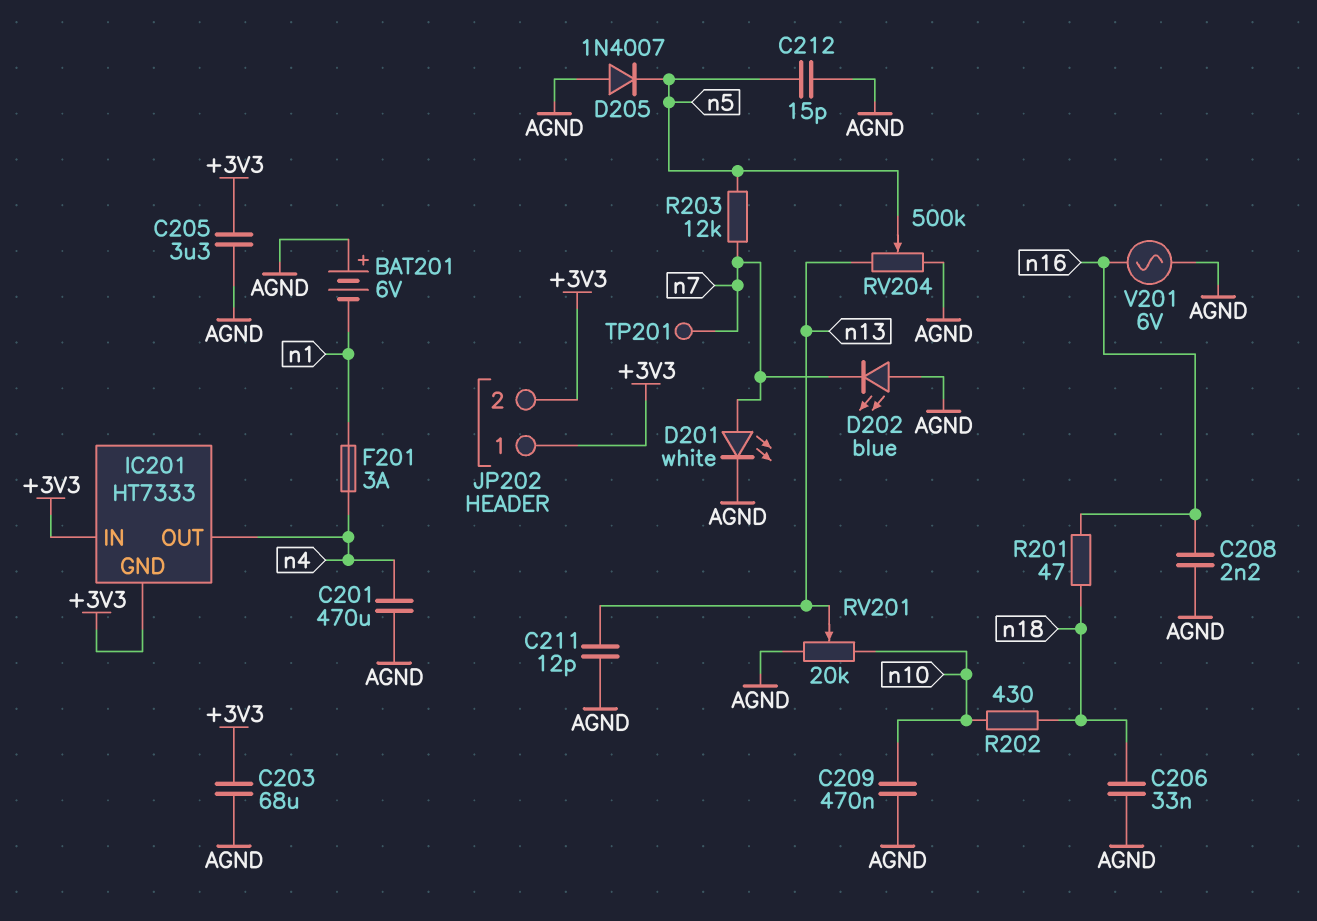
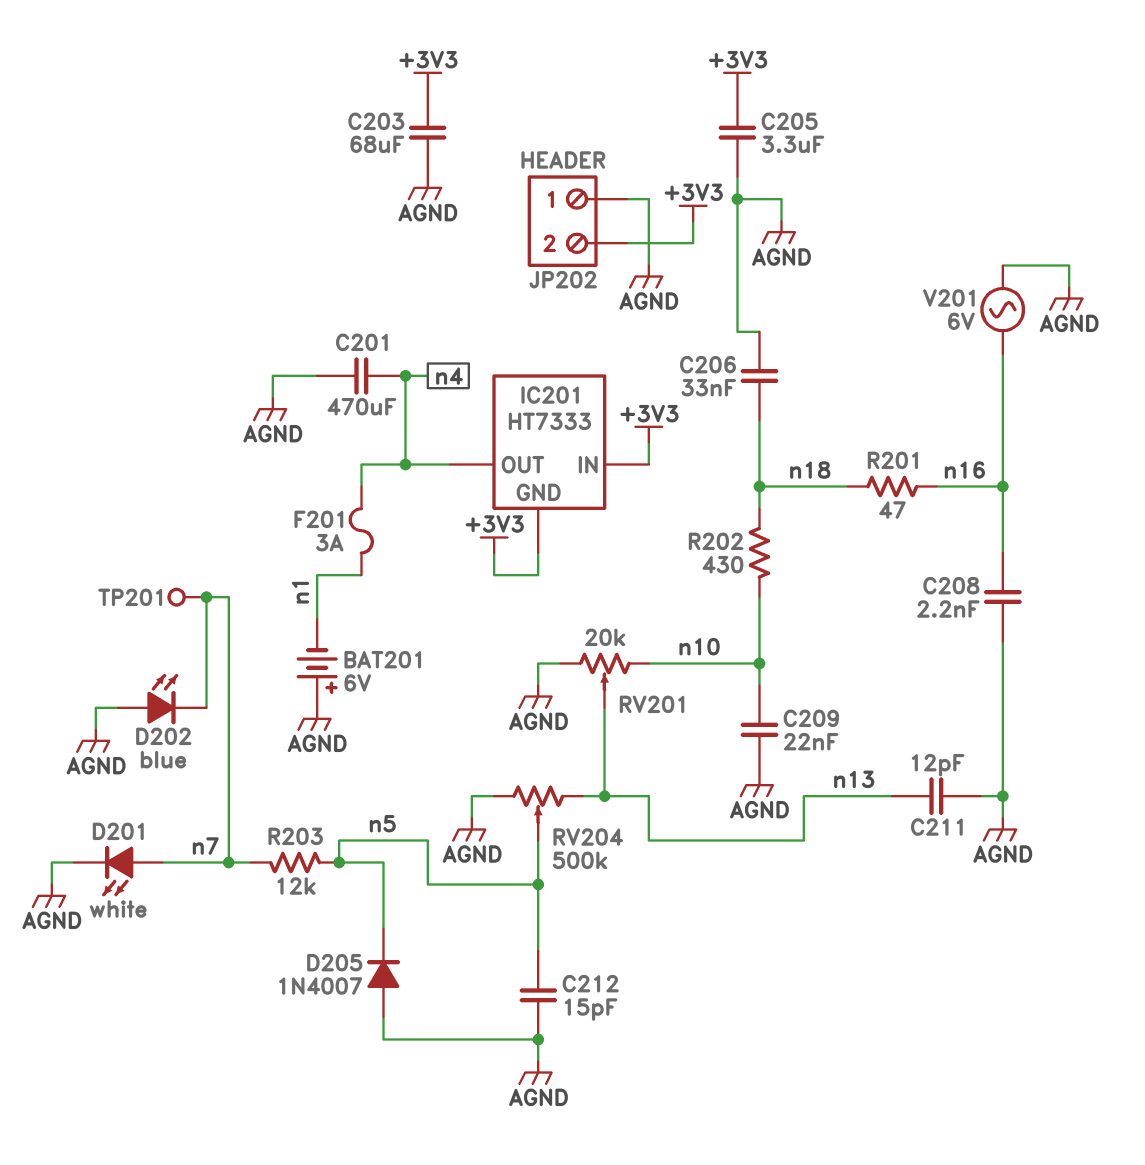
C209: 470nF (AGND, n10) -> 22nF (AGND, n10)
JP202 pin 1: +3V3 -> AGND

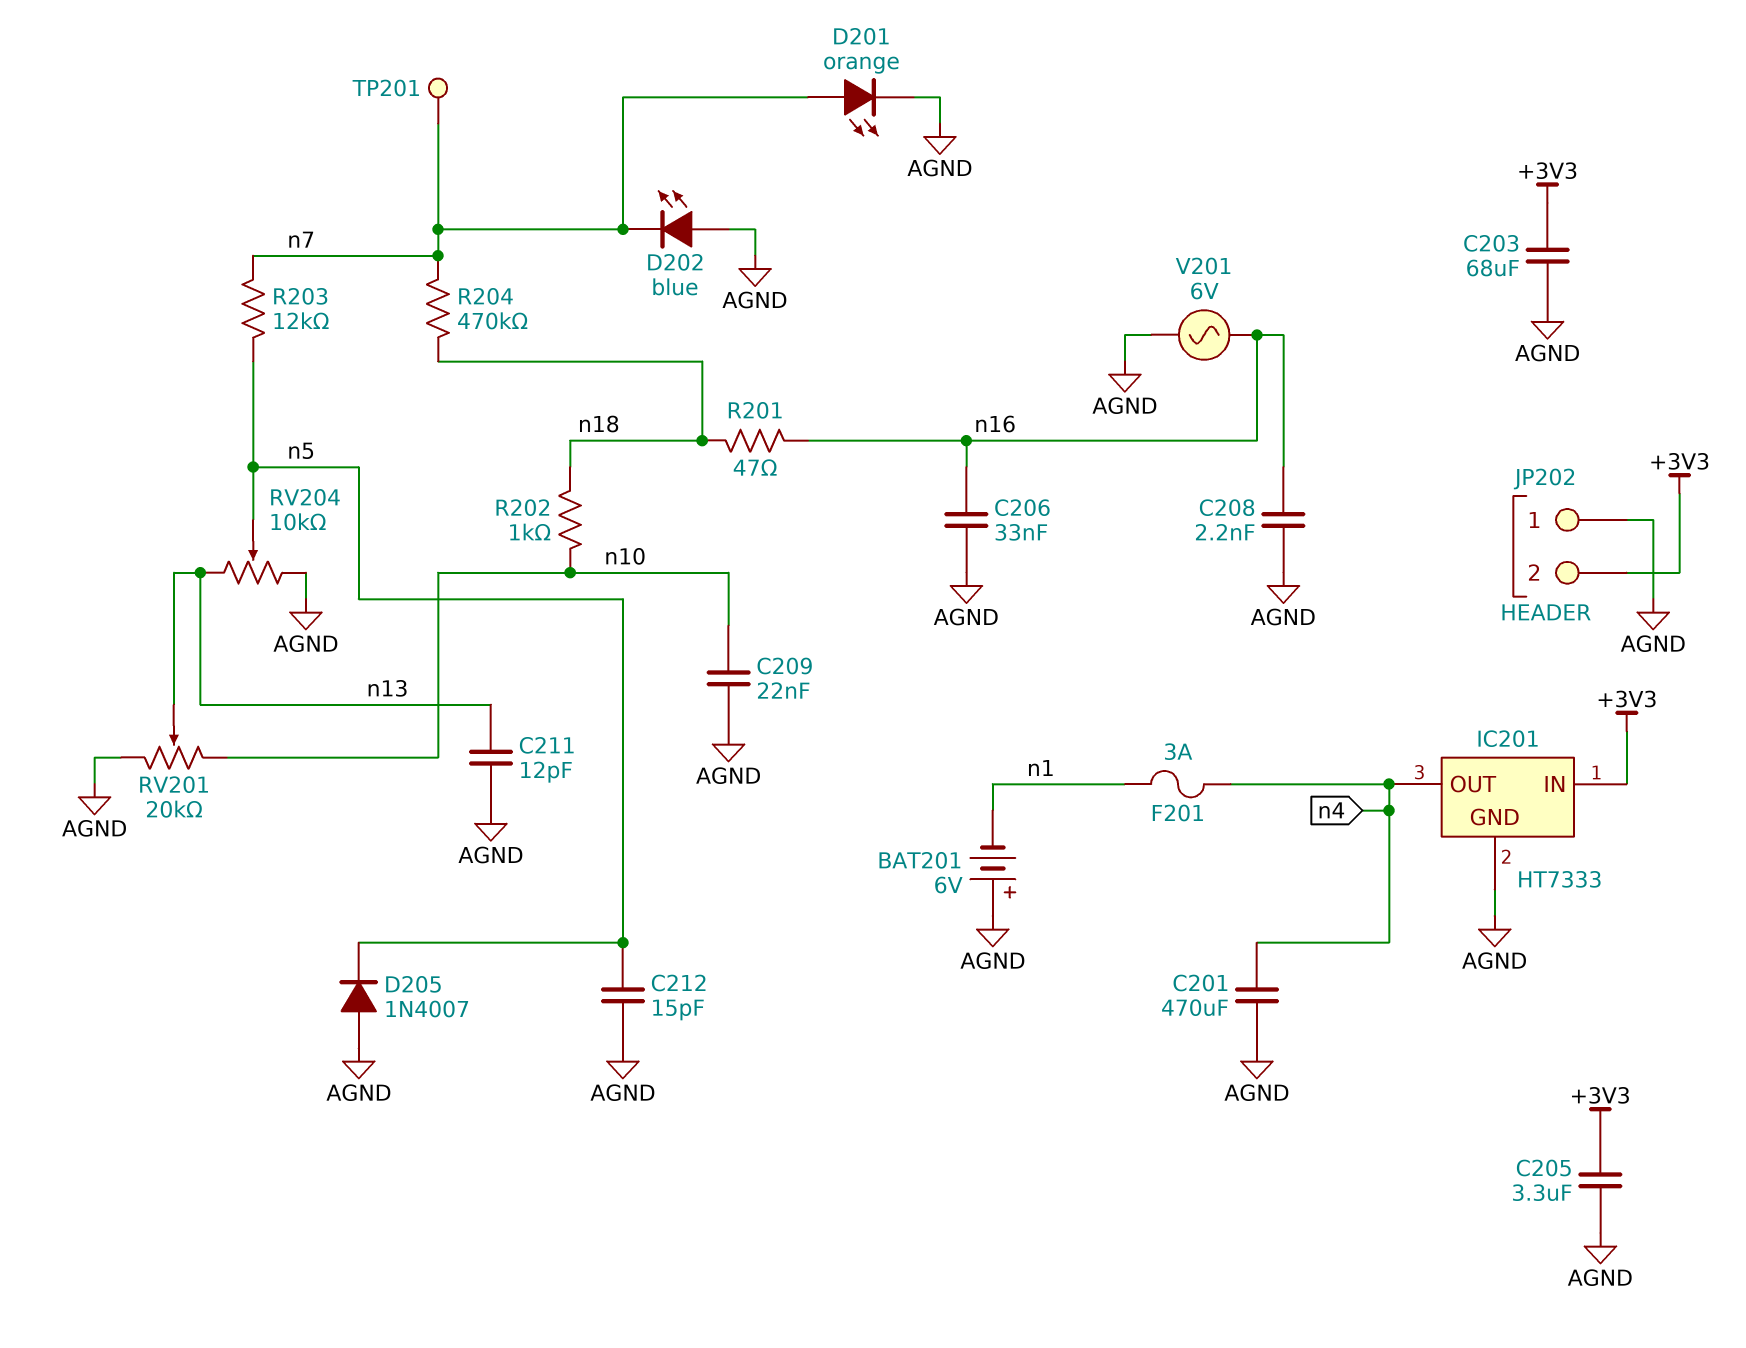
C206: 33nF (AGND, n18) -> 33nF (AGND, n16)
D201: LED white (A n7, K AGND) -> LED orange (A n7, K AGND)
IC201 pin GND: +3V3 -> AGND
R202: 430 (n10, n18) -> 1k (n10, n18)
R204: none -> 470k (n7, n18)
RV204: 500k (AGND, n13, wiper n5) -> 10k (AGND, n13, wiper n5)

